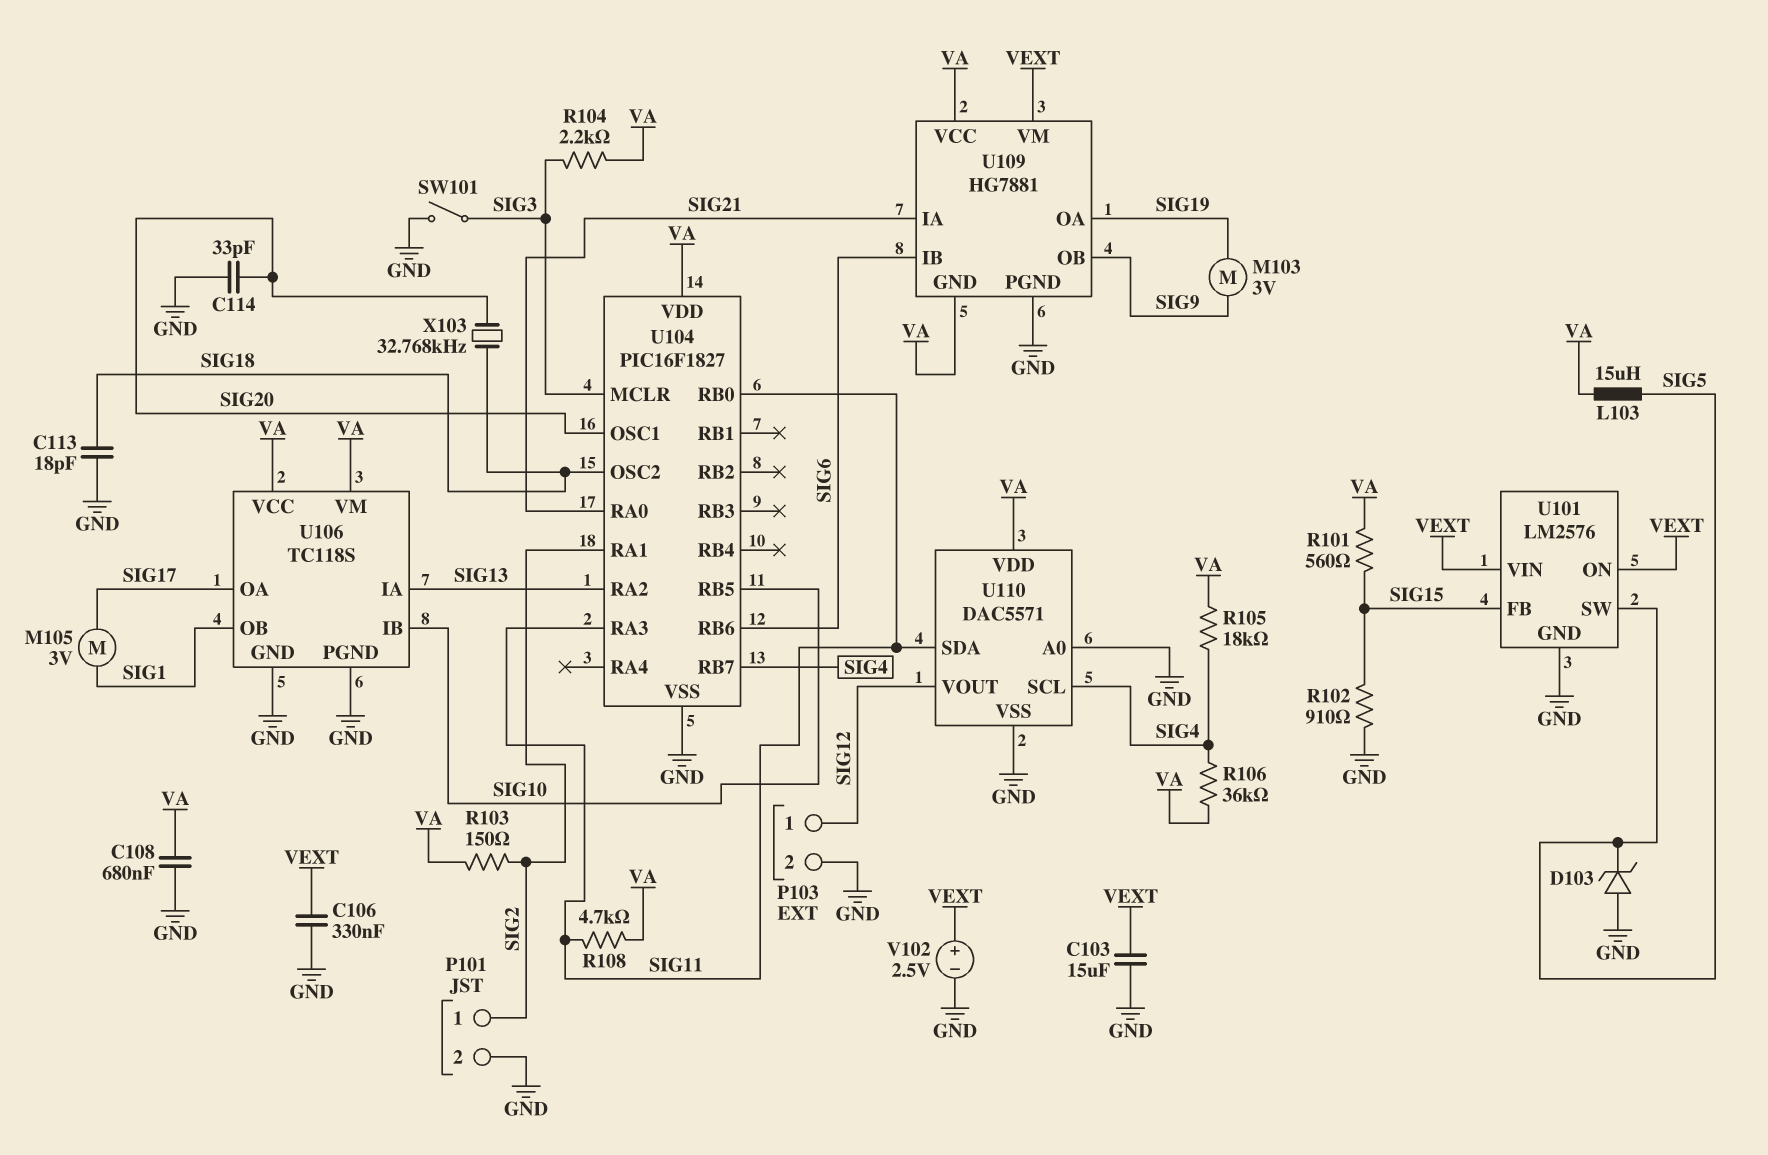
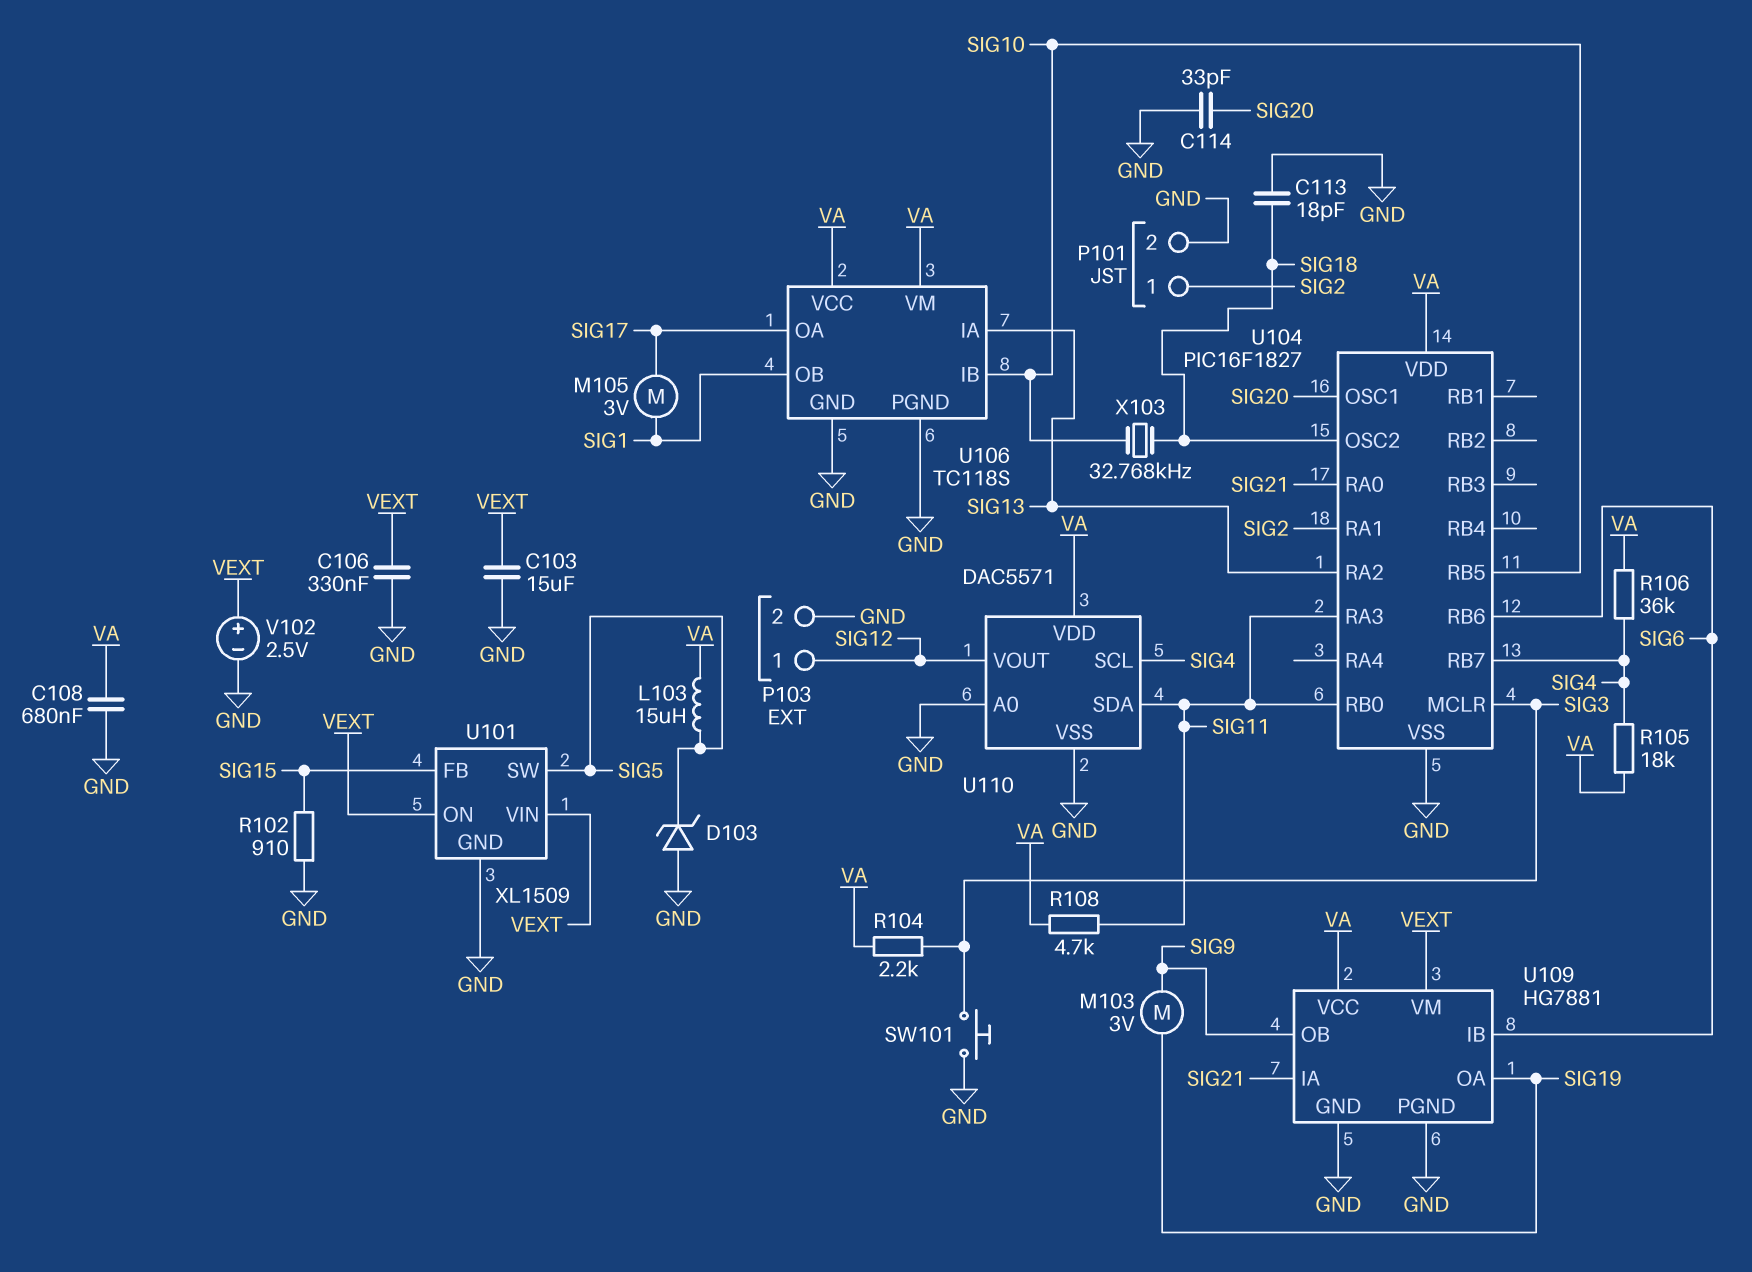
R101: 560 (SIG15, VA) -> none
R103: 150 (SIG2, VA) -> none
SW101: switch (GND, SIG3) -> button (GND, SIG3)
U101: LM2576 -> XL1509
U109 pin GND: VA -> GND
X103: 32.768kHz (SIG18, SIG20) -> 32.768kHz (SIG10, SIG18)

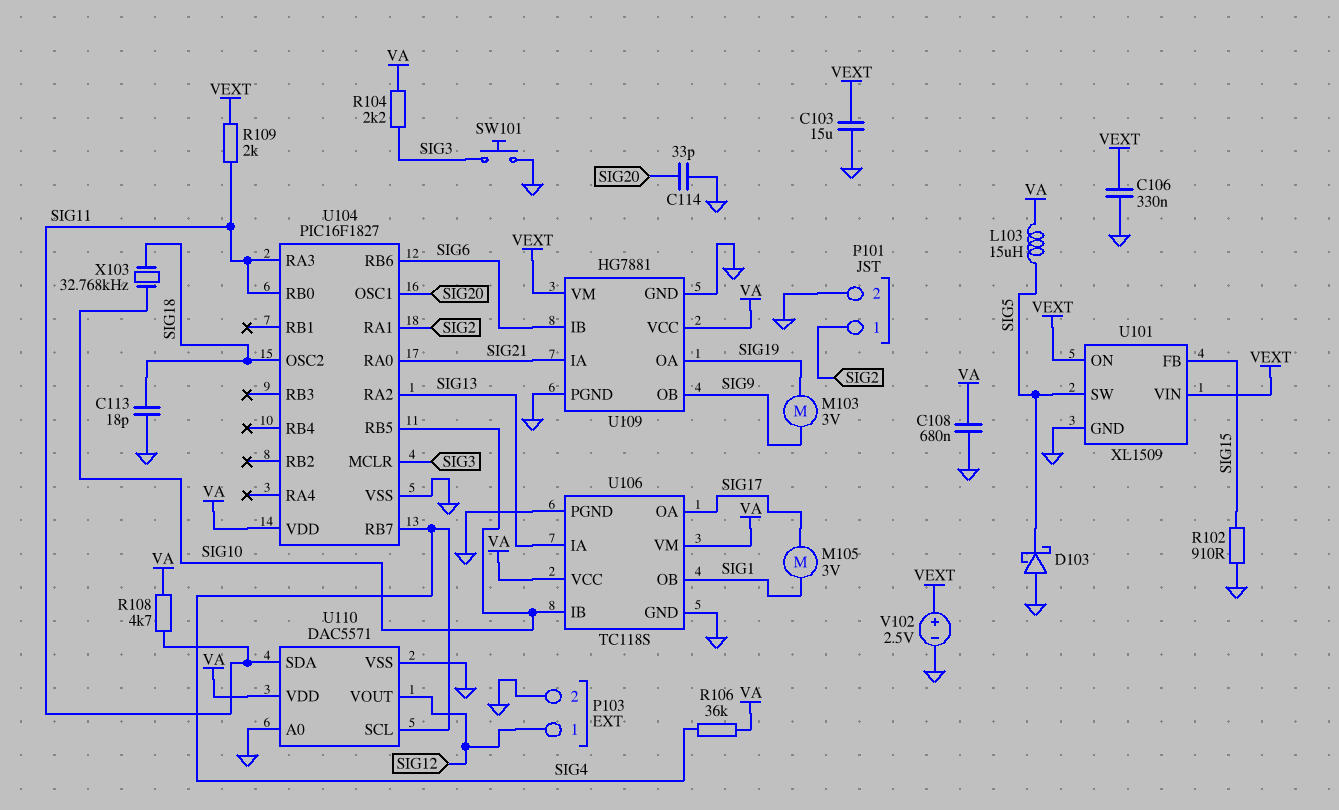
D103: zener (A GND, K SIG5) -> schottky (A GND, K SIG5)
R105: 18k (SIG4, VA) -> none
R109: none -> 2k (SIG11, VEXT)

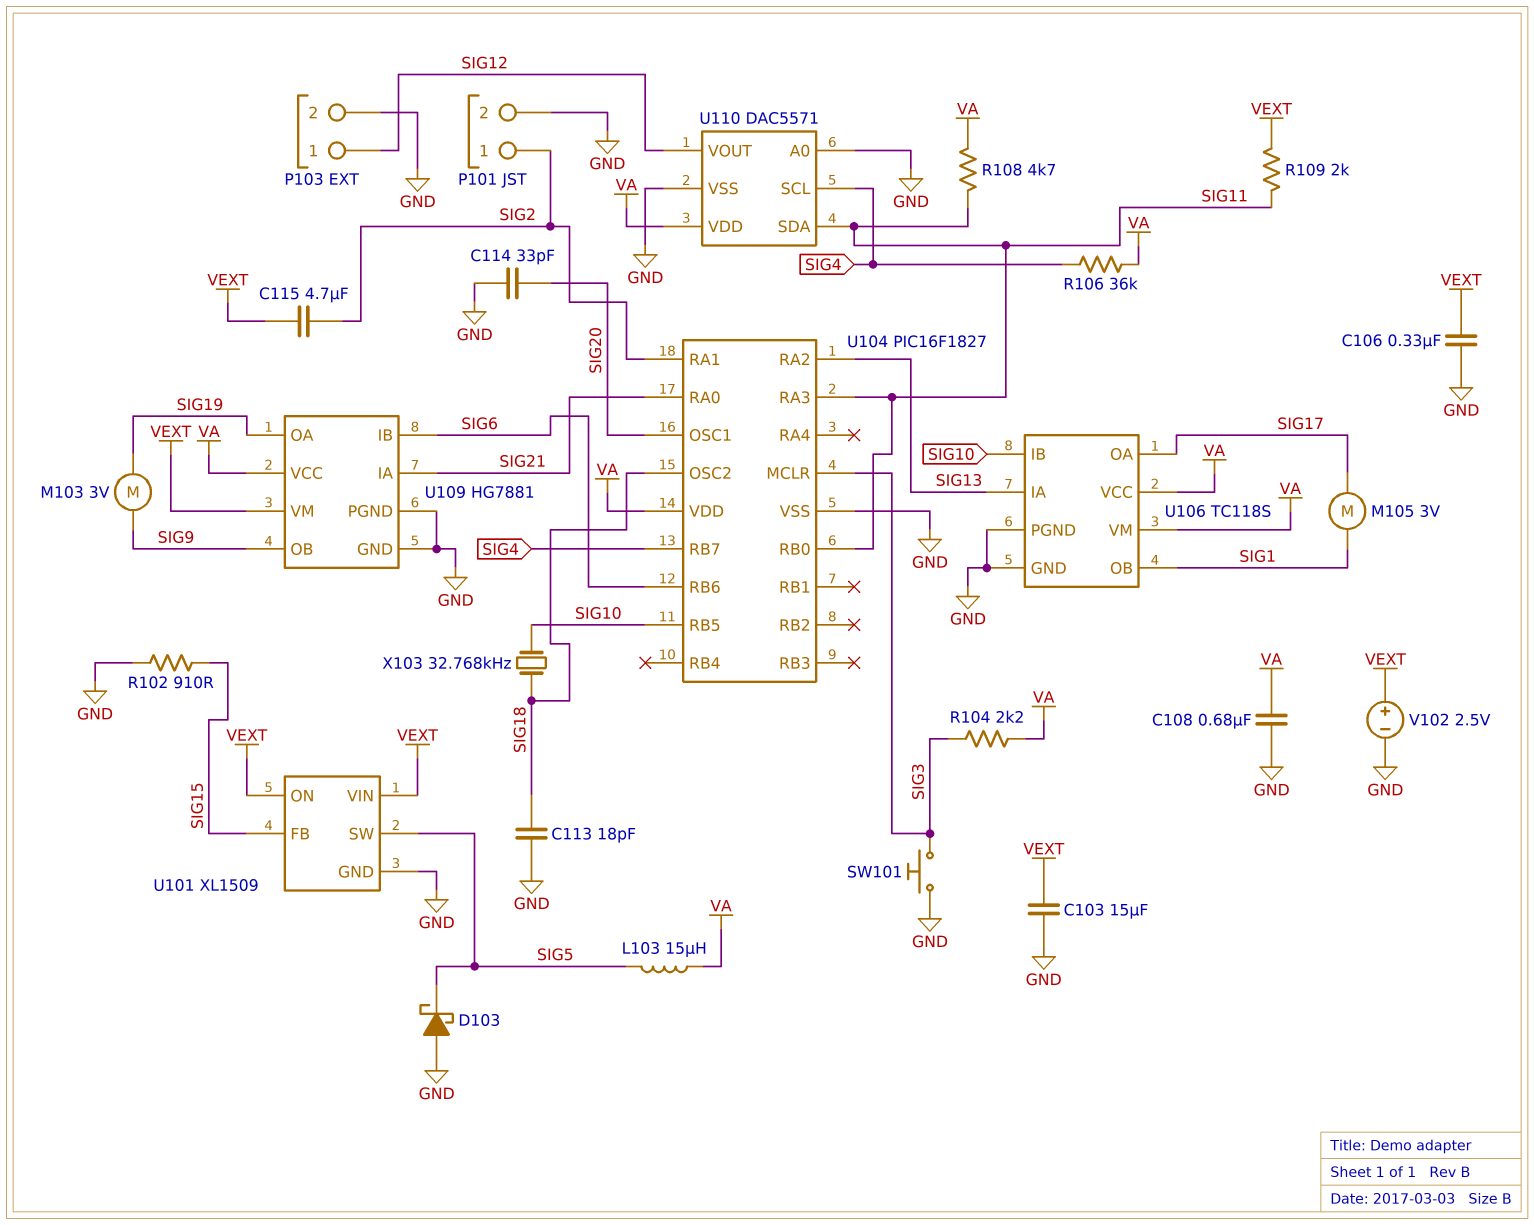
C115: none -> 4.7uF (SIG2, VEXT)

